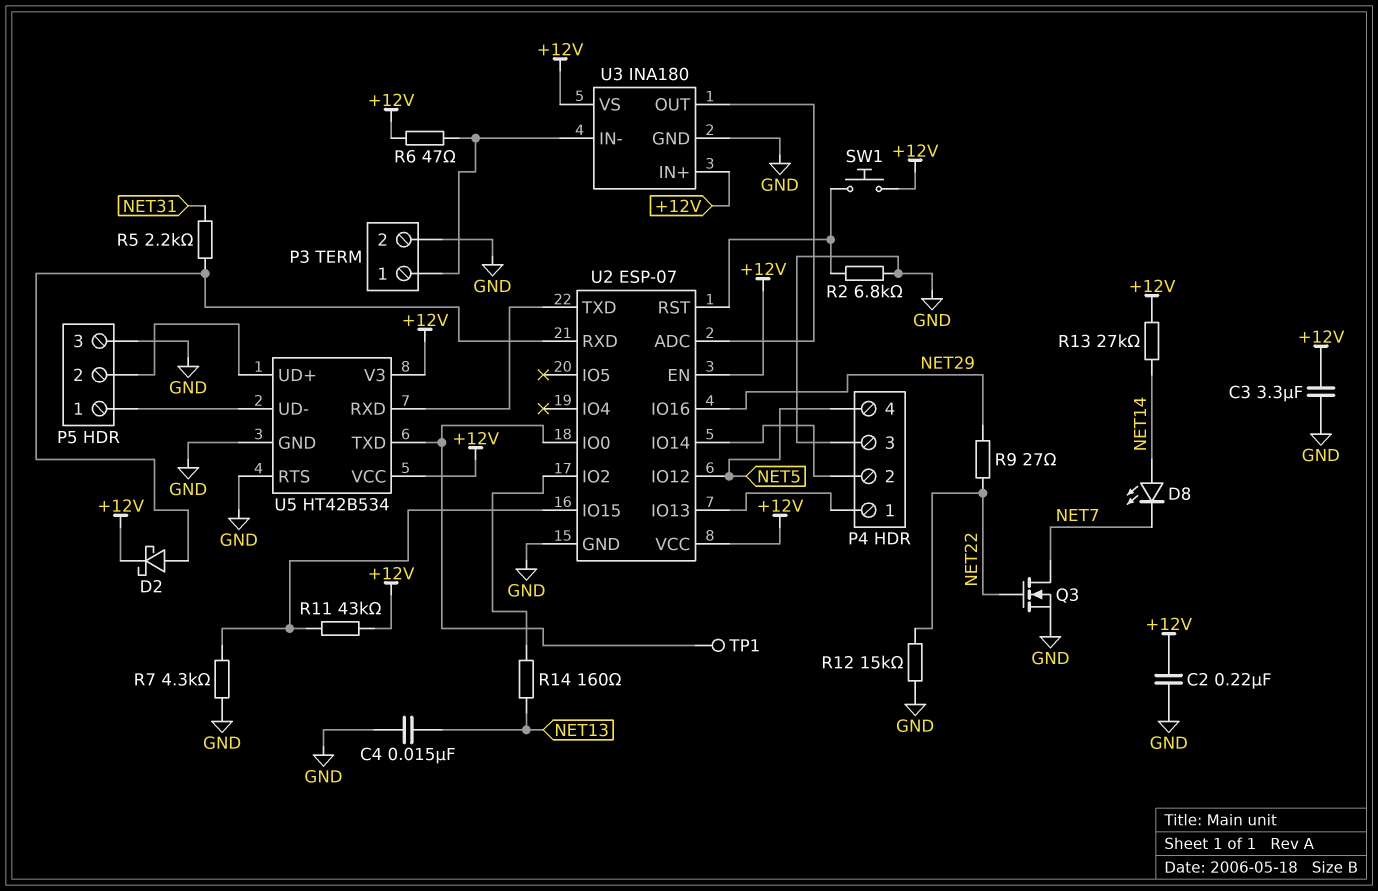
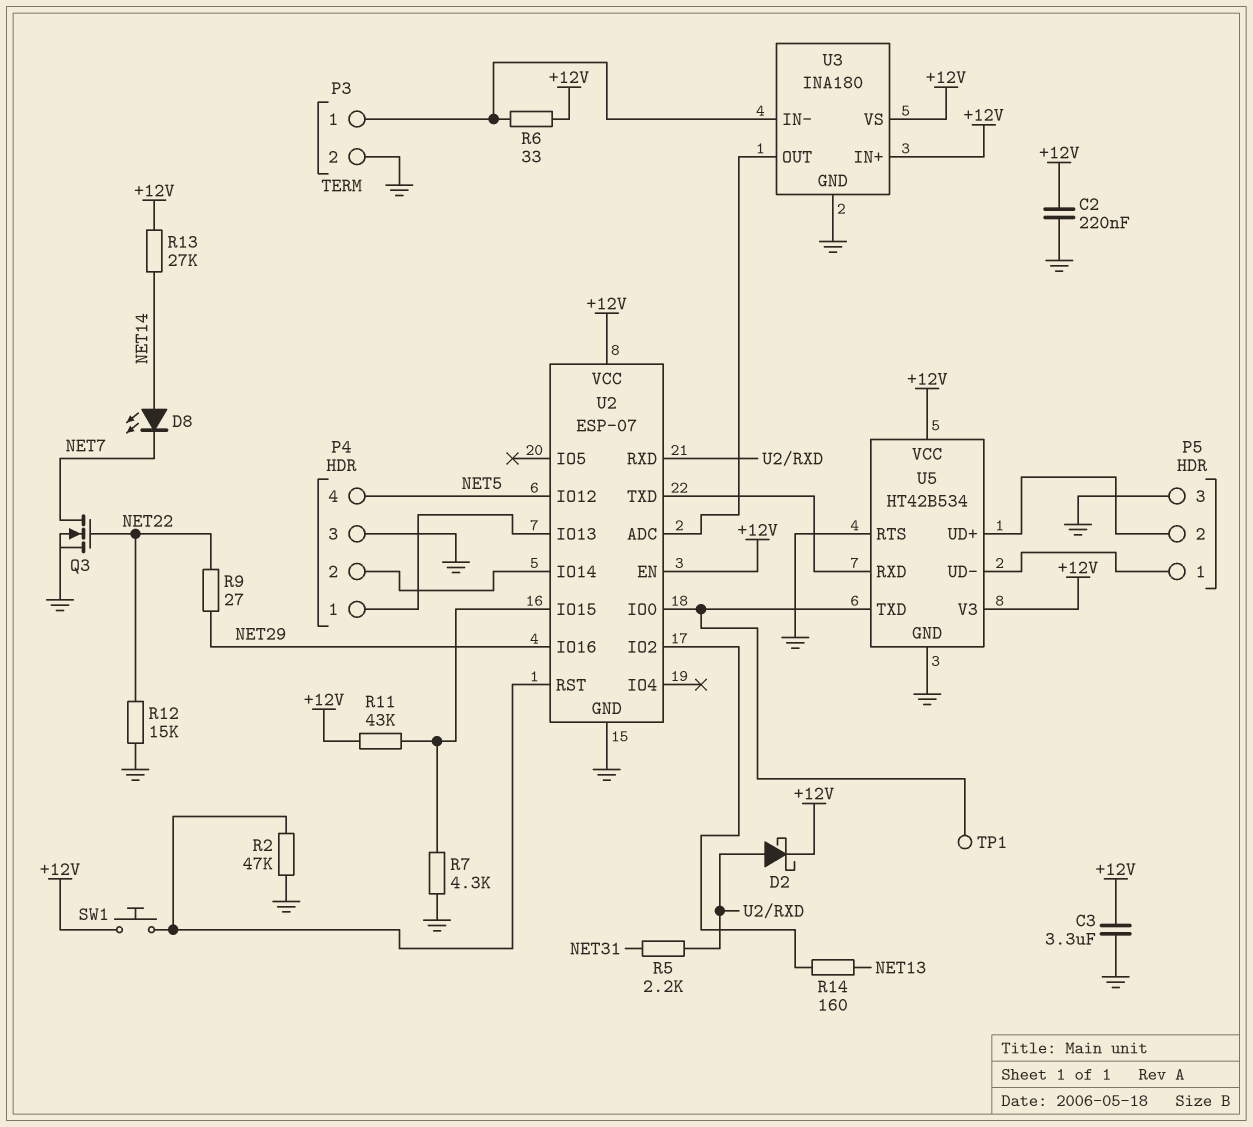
C4: 15nF (GND, NET13) -> none
R2: 6.8k (GND, U2/RST) -> 47k (GND, U2/RST)
R6: 47 (+12V, P3/1) -> 33 (+12V, P3/1)

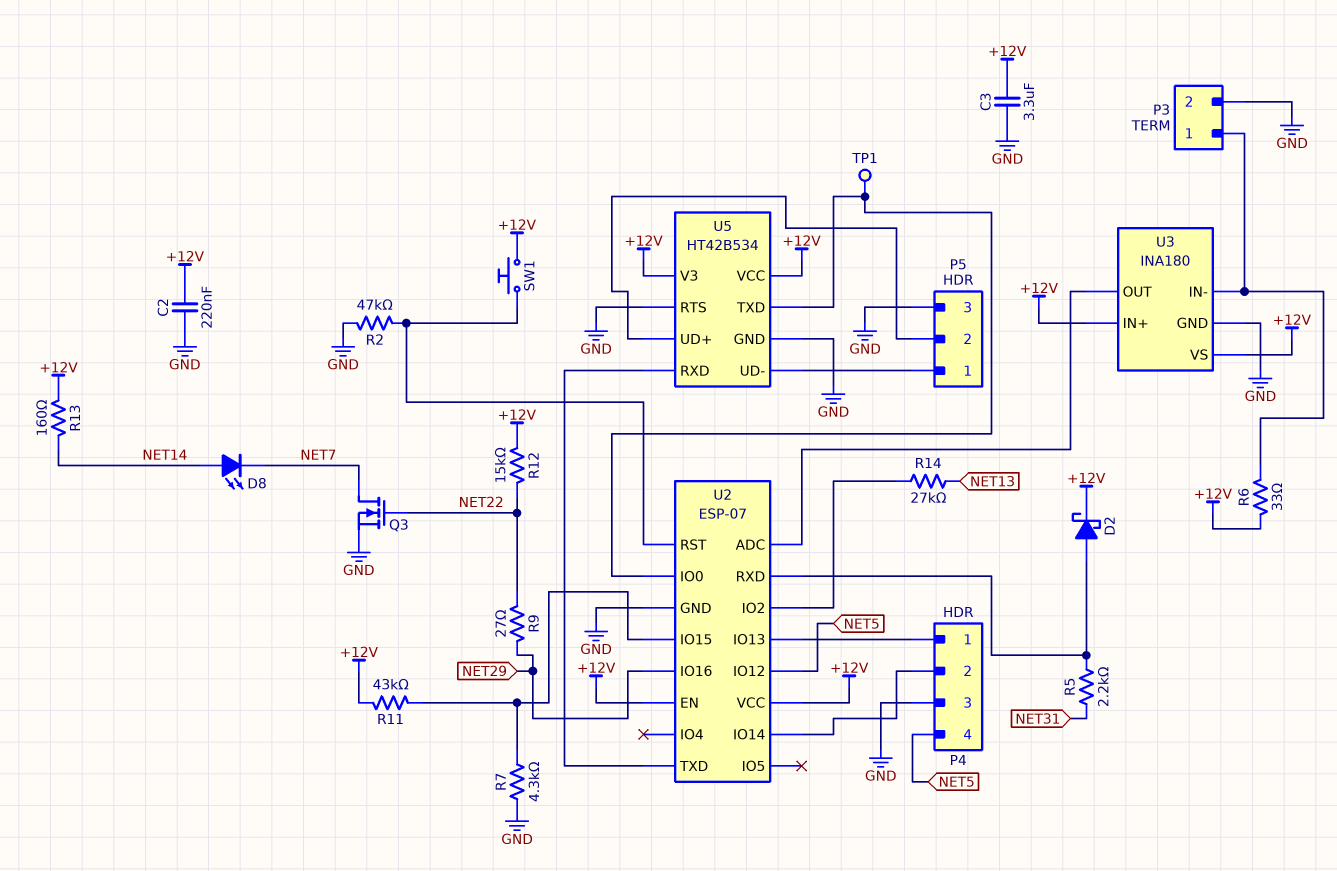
R12: 15k (GND, NET22) -> 15k (+12V, NET22)
R13: 27k (+12V, NET14) -> 160 (+12V, NET14)
R14: 160 (NET13, U2/IO2) -> 27k (NET13, U2/IO2)

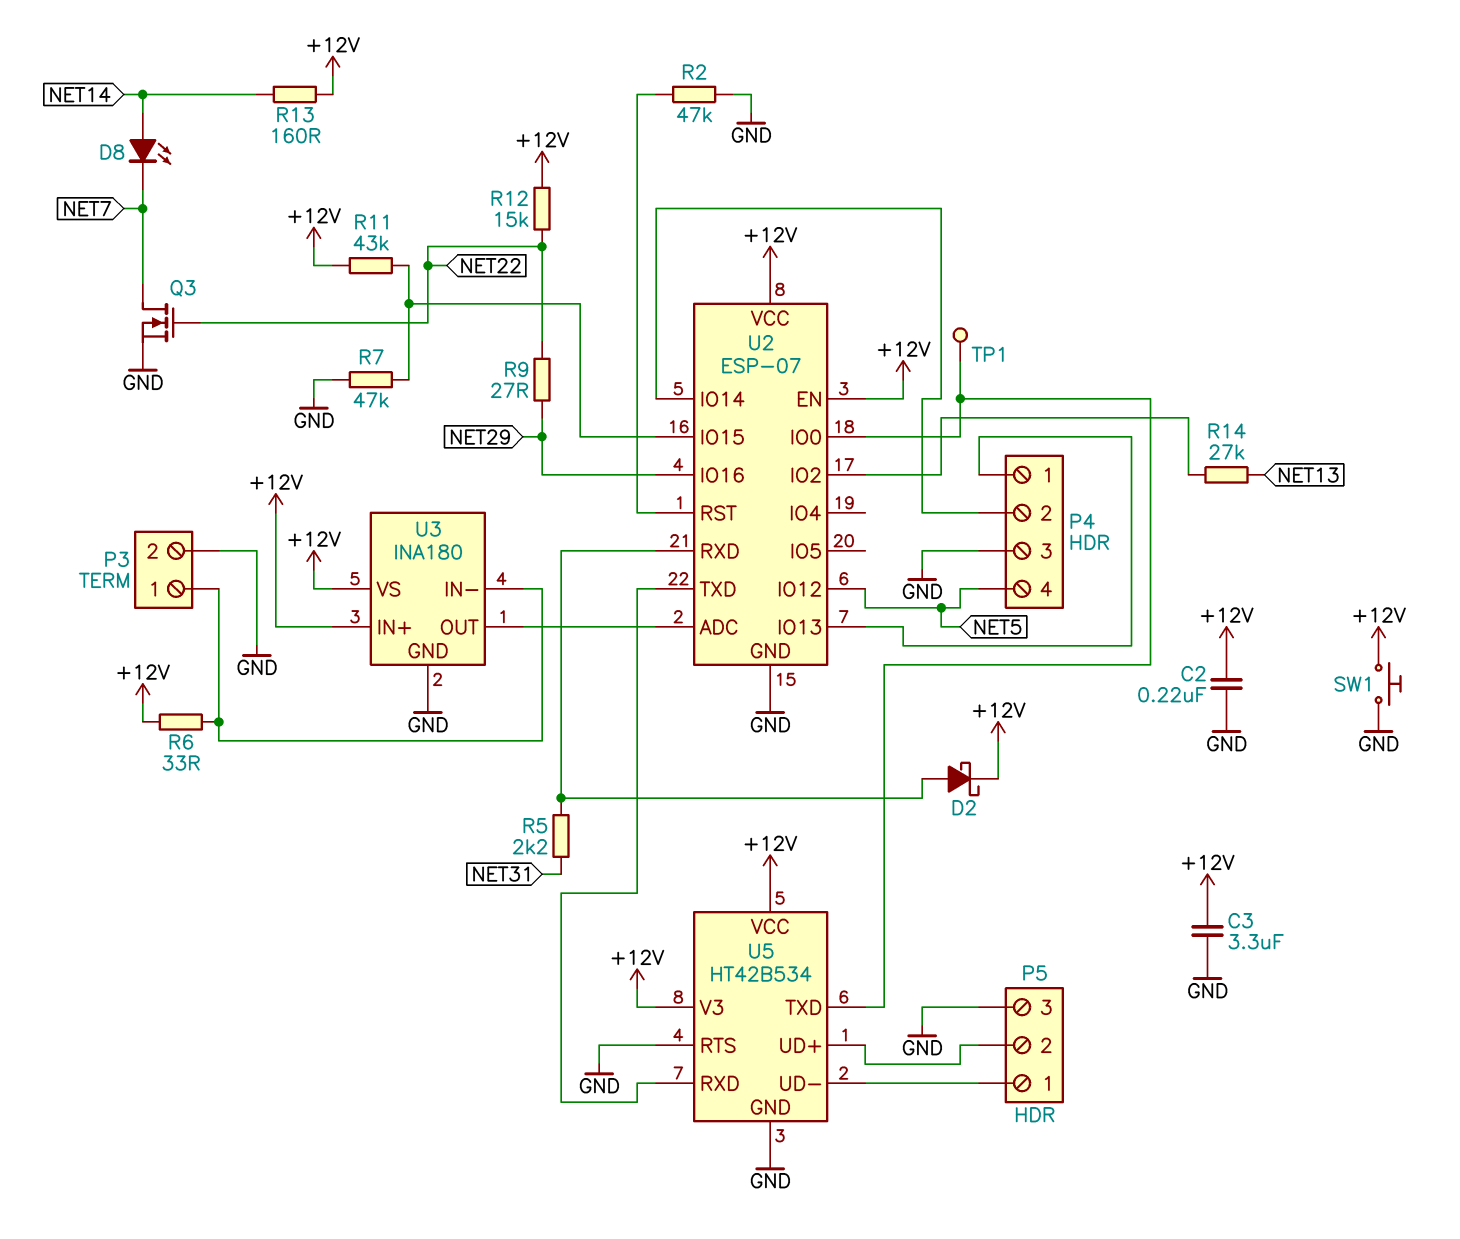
R7: 4.3k (GND, U2/IO15) -> 47k (GND, U2/IO15)
SW1: button (+12V, U2/RST) -> button (+12V, GND)

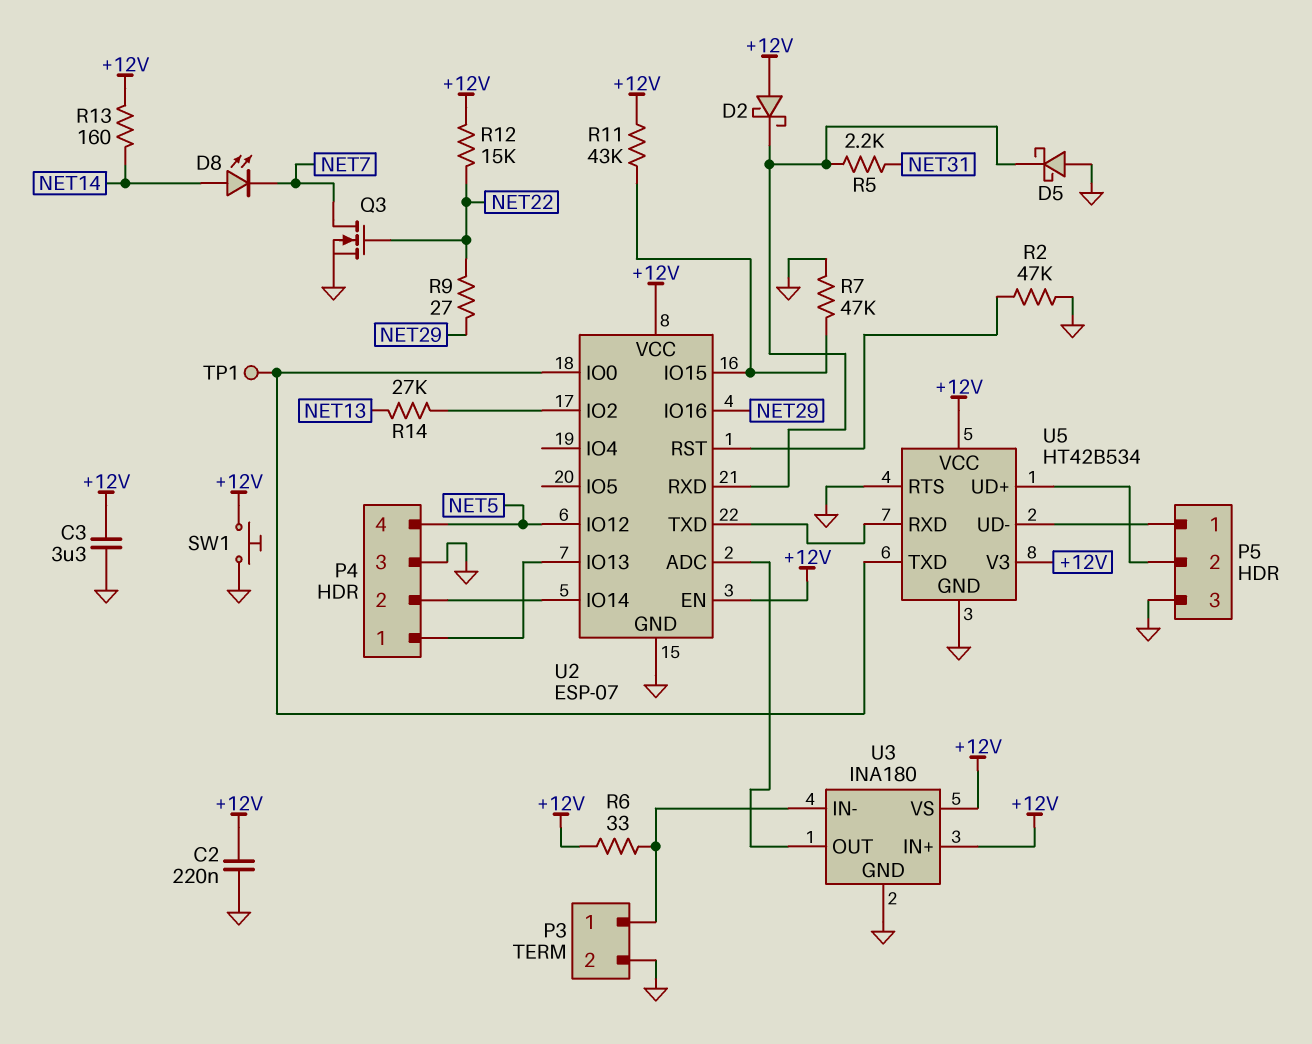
D2: schottky (A U2/RXD, K +12V) -> schottky (A +12V, K U2/RXD)
D5: none -> schottky (A GND, K U2/RXD)

